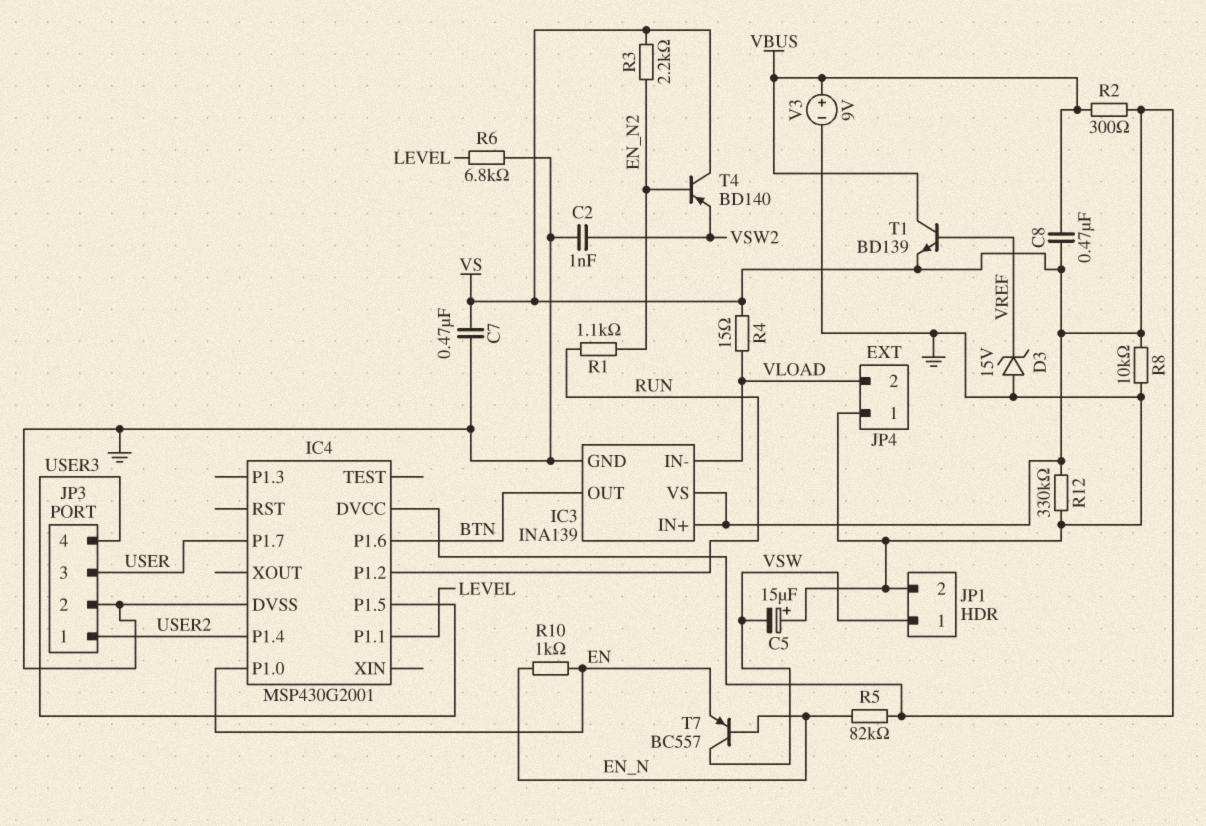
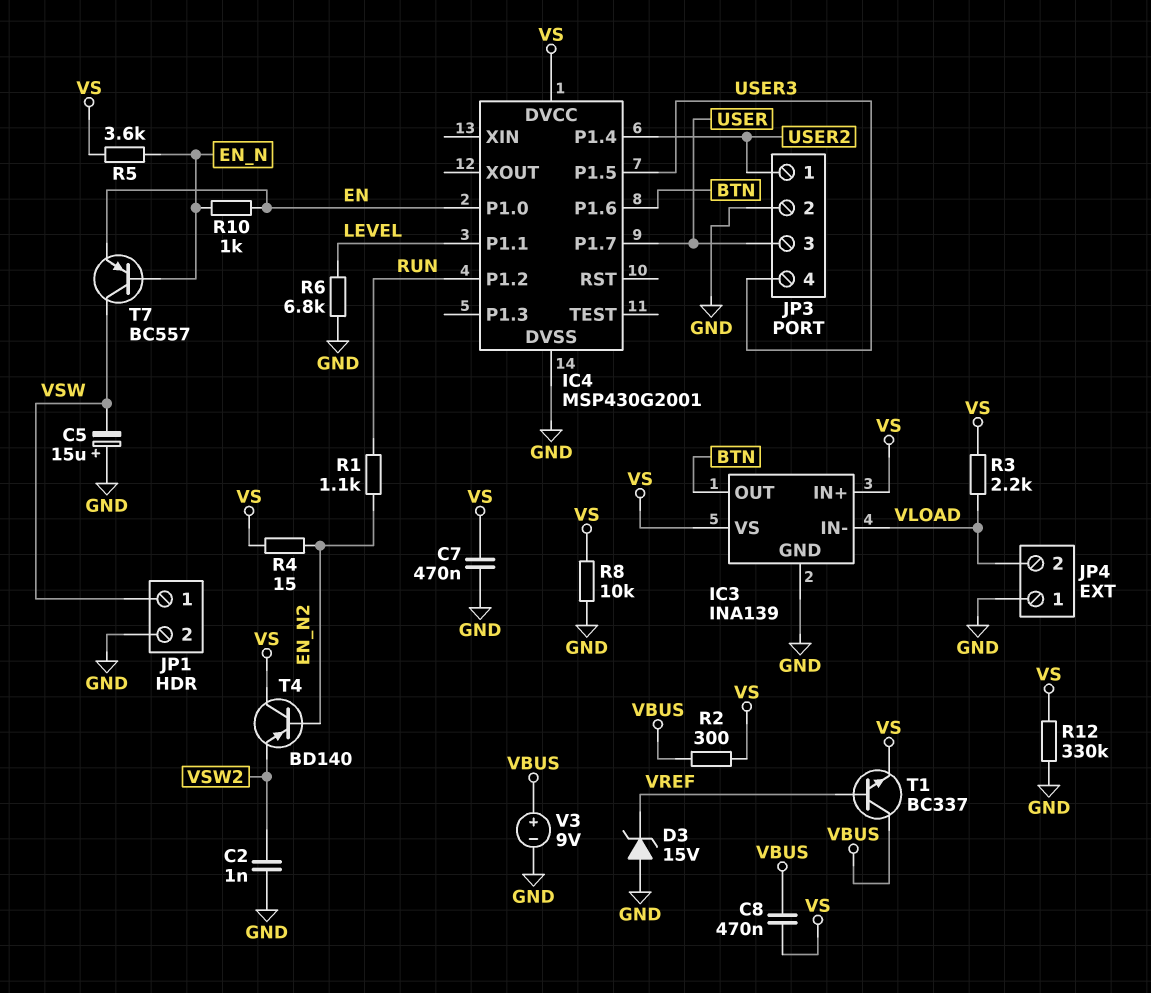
R3: 2.2k (EN_N2, VS) -> 2.2k (VLOAD, VS)
R4: 15 (VLOAD, VS) -> 15 (EN_N2, VS)
R5: 82k (EN_N, VS) -> 3.6k (EN_N, VS)
T1: NPN BD139 (B VREF, C VBUS, E VS) -> NPN BC337 (B VREF, C VBUS, E VS)

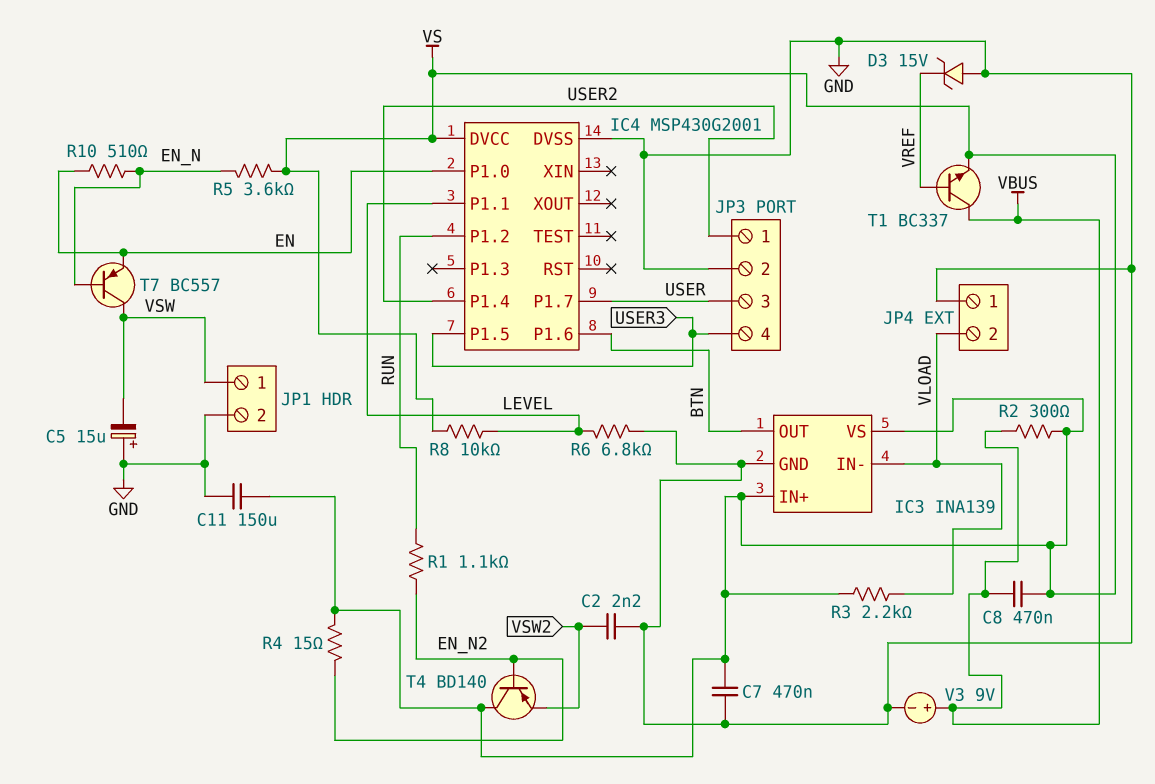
C2: 1nF (GND, VSW2) -> 2.2nF (GND, VSW2)
C11: none -> 150uF (GND, VS)
R8: 10k (GND, VS) -> 10k (LEVEL, VS)
R10: 1k (EN, EN_N) -> 510 (EN, EN_N)
R12: 330k (GND, VS) -> none

